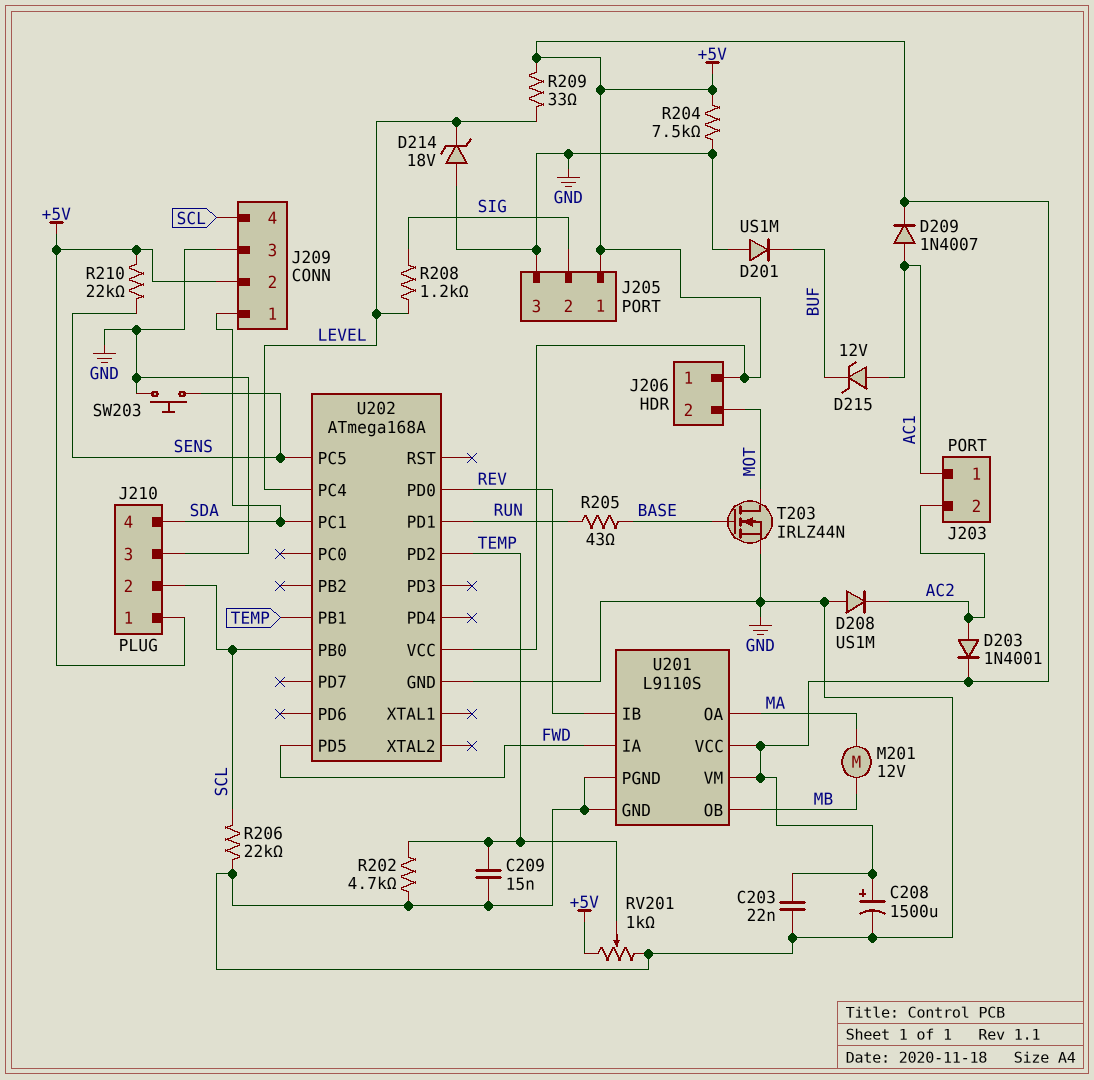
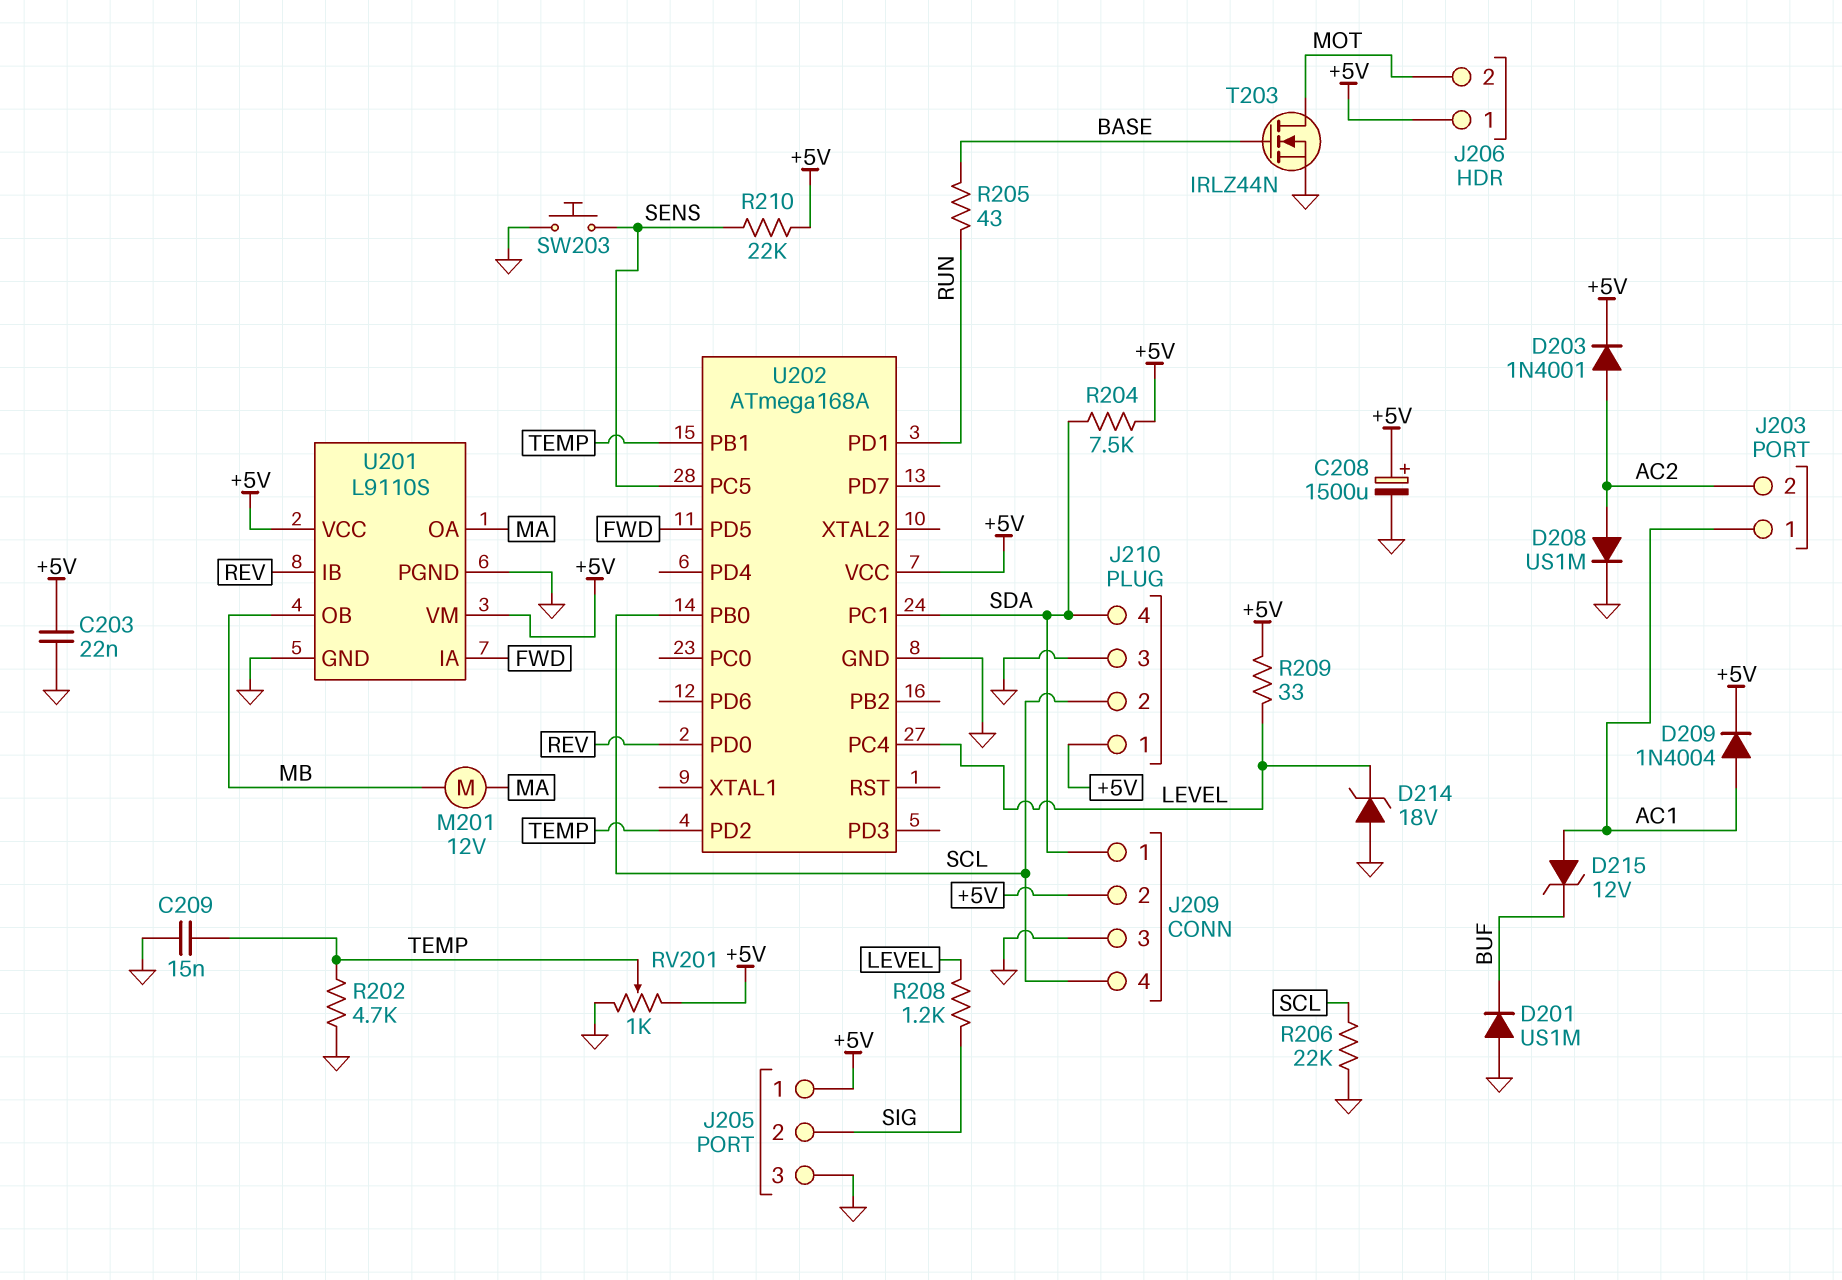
D208: diode US1M (A GND, K AC2) -> diode US1M (A AC2, K GND)
D209: diode 1N4007 (A AC1, K +5V) -> diode 1N4004 (A AC1, K +5V)
R204: 7.5k (+5V, GND) -> 7.5k (+5V, SDA)

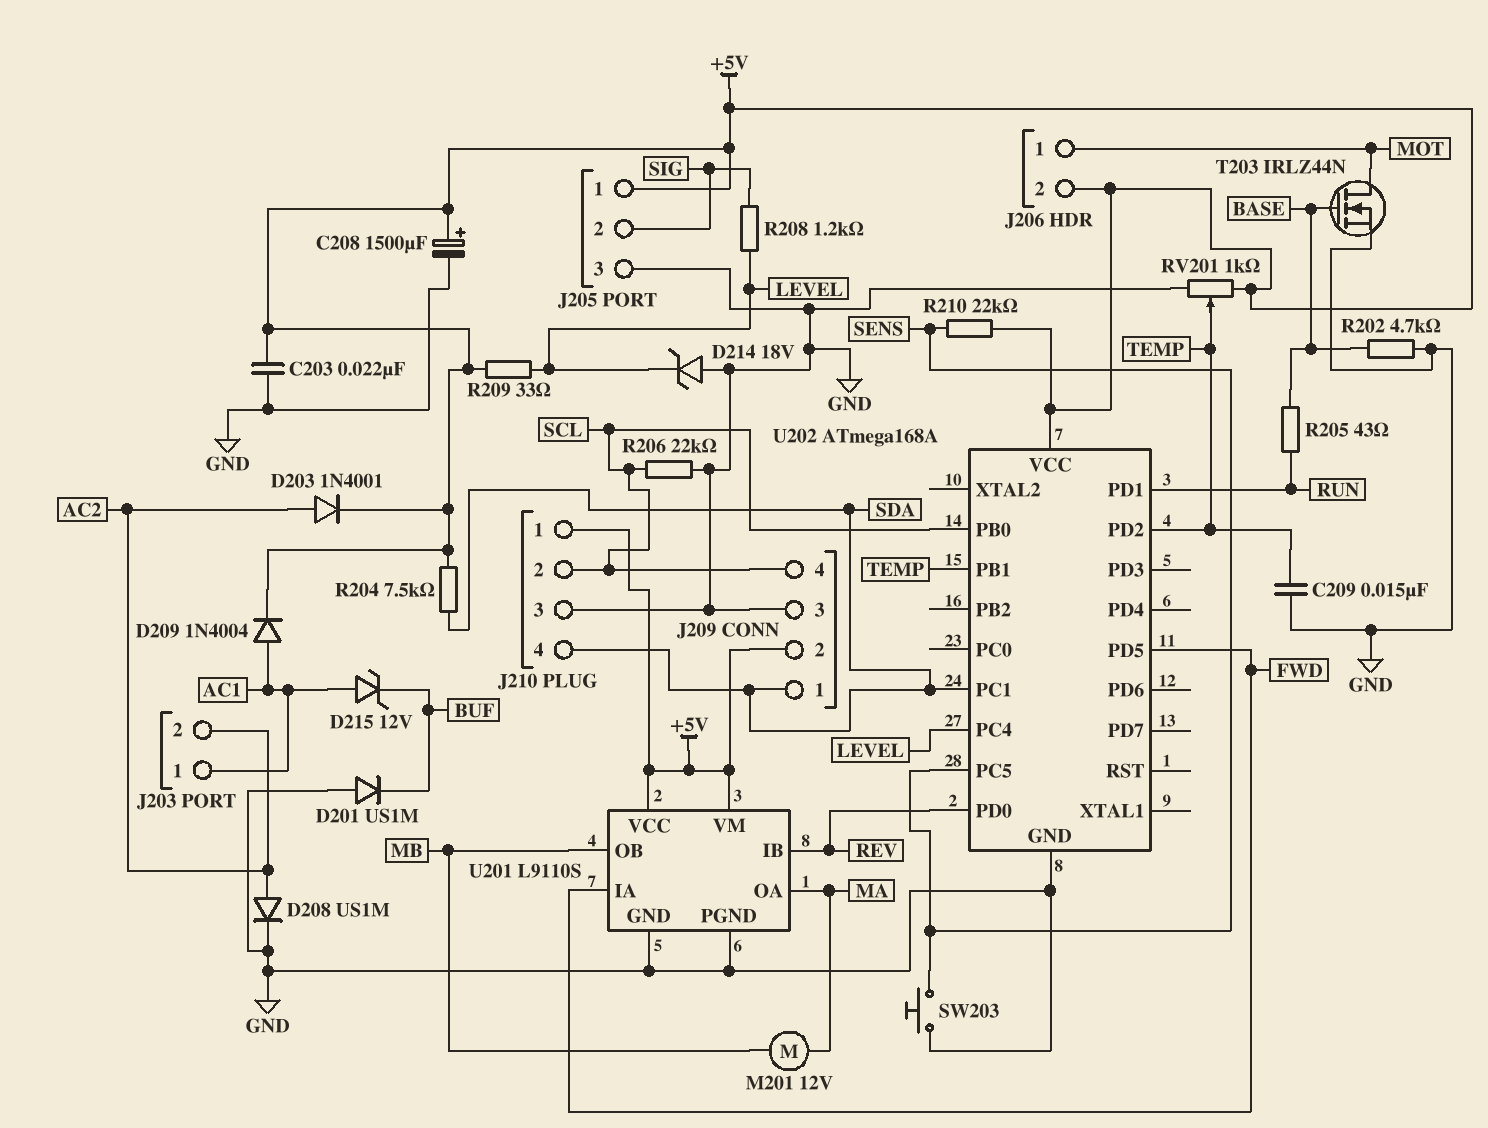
J206 pin 1: +5V -> MOT
J206 pin 2: MOT -> +5V
R202: 4.7k (GND, TEMP) -> 4.7k (BASE, GND)

